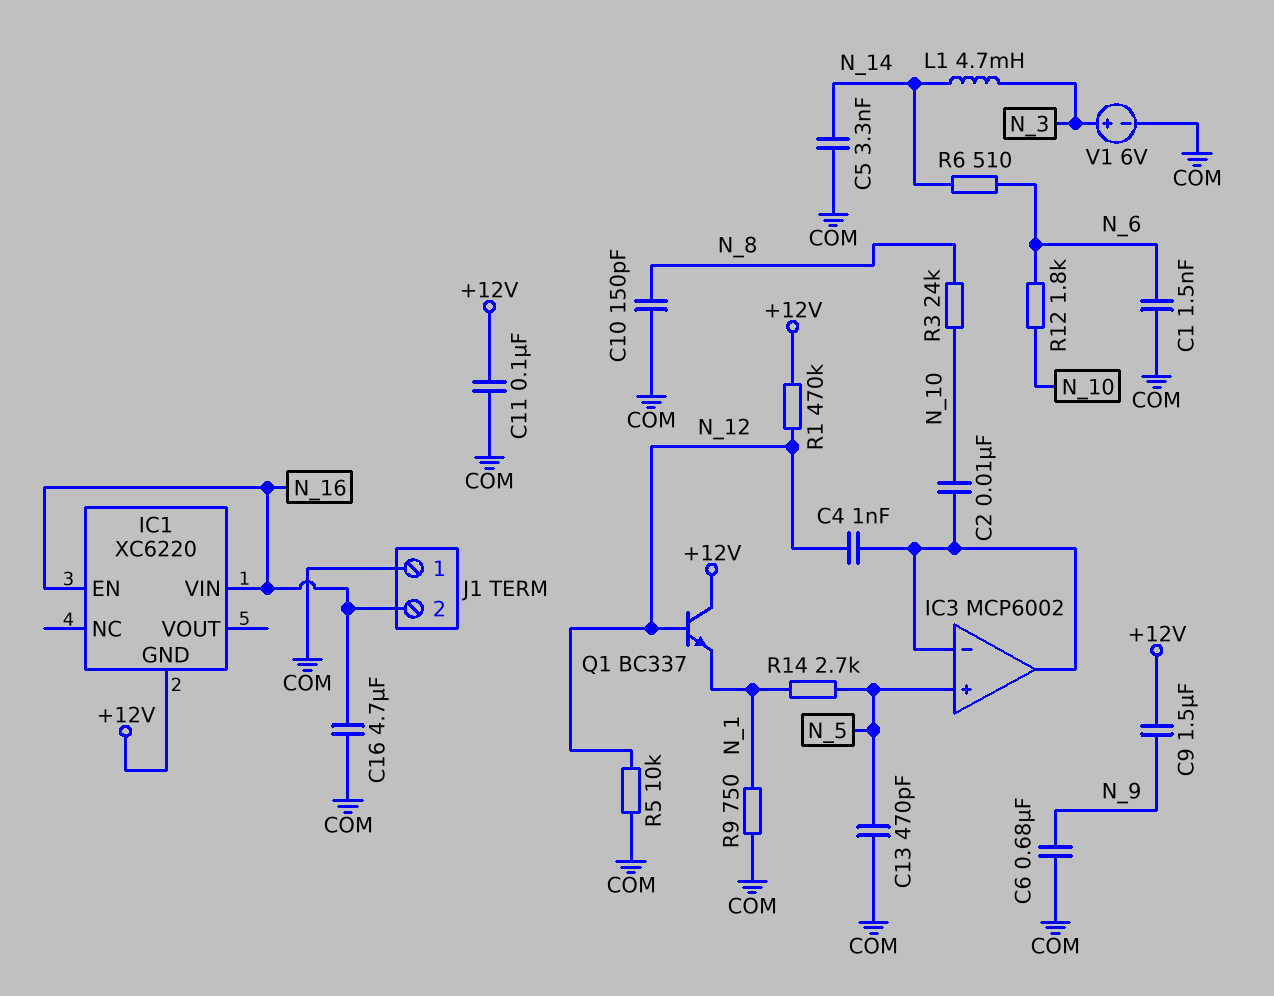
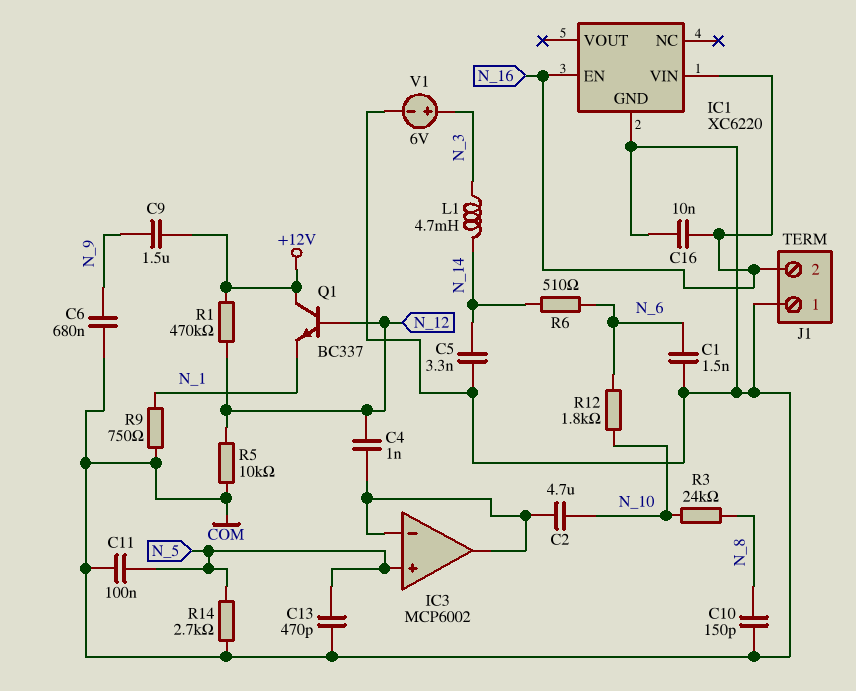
C2: 10nF (IC3/in-, N_10) -> 4.7uF (IC3/in-, N_10)
C11: 100nF (+12V, COM) -> 100nF (COM, N_5)
C16: 4.7uF (COM, N_16) -> 10nF (COM, N_16)
IC1 pin GND: +12V -> COM
R14: 2.7k (N_1, N_5) -> 2.7k (COM, N_5)

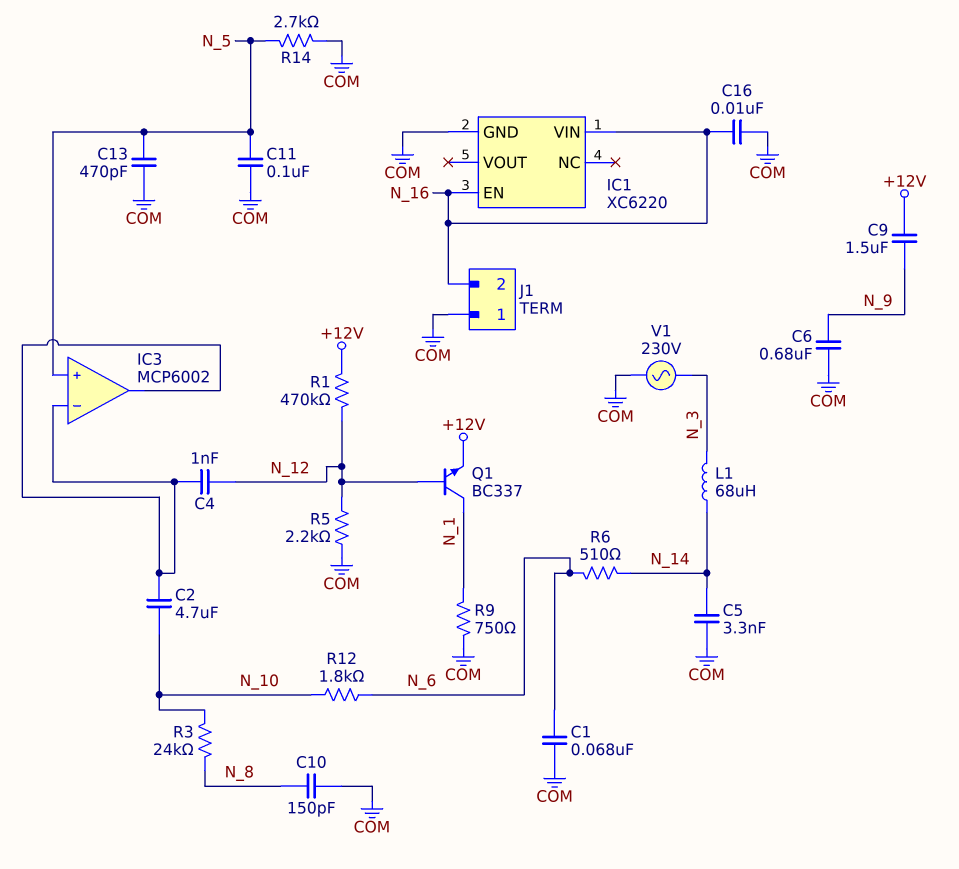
C1: 1.5nF (COM, N_6) -> 68nF (COM, N_6)
L1: 4.7mH (N_3, N_14) -> 68uH (N_3, N_14)
Q1: NPN BC337 (B N_12, C +12V, E N_1) -> NPN BC337 (B N_12, C N_1, E +12V)
R5: 10k (COM, N_12) -> 2.2k (COM, N_12)
V1: 6V (plus N_3, minus COM) -> AC 230V (COM, N_3)

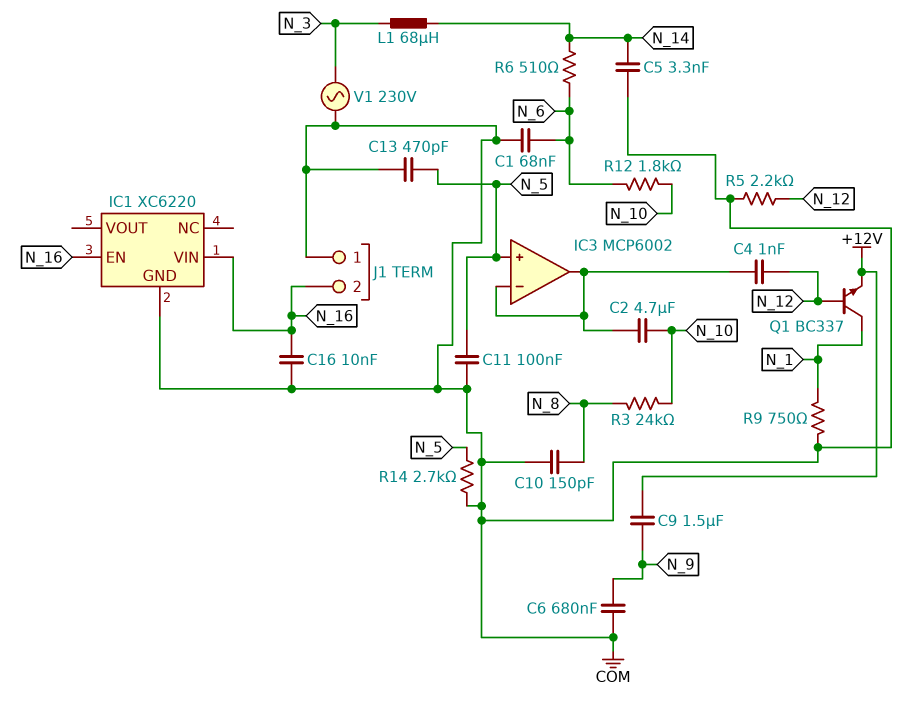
R1: 470k (+12V, N_12) -> none

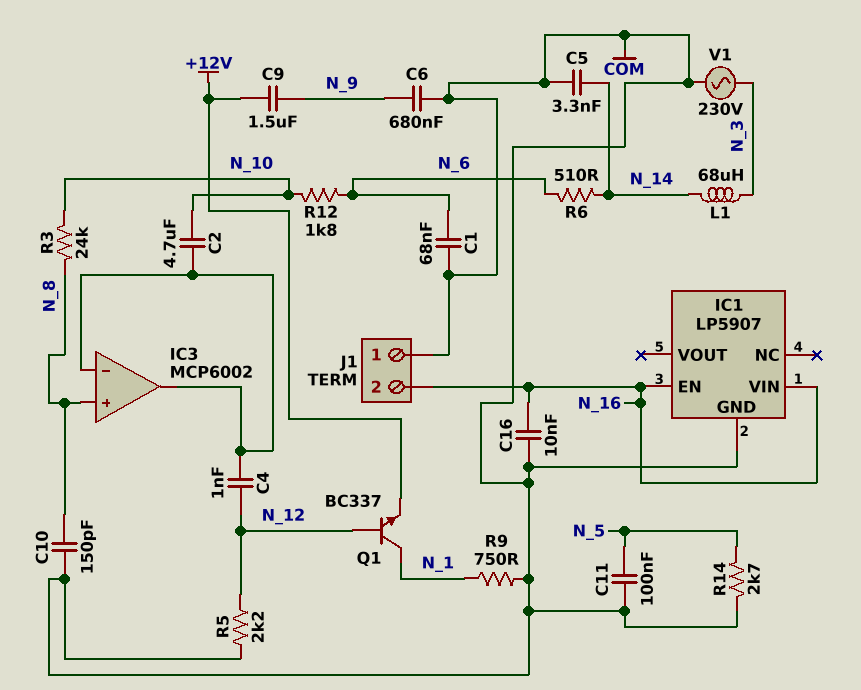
C13: 470pF (COM, N_5) -> none
IC1: XC6220 -> LP5907
IC3 pin in+: N_5 -> N_8

